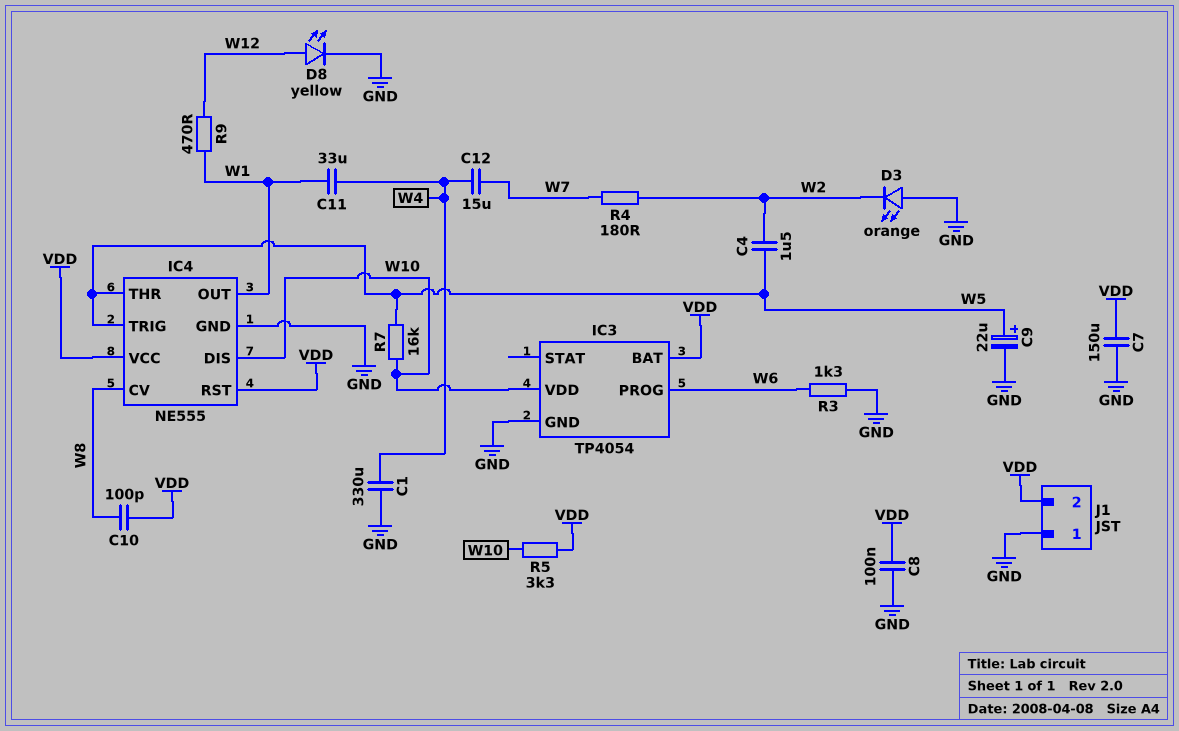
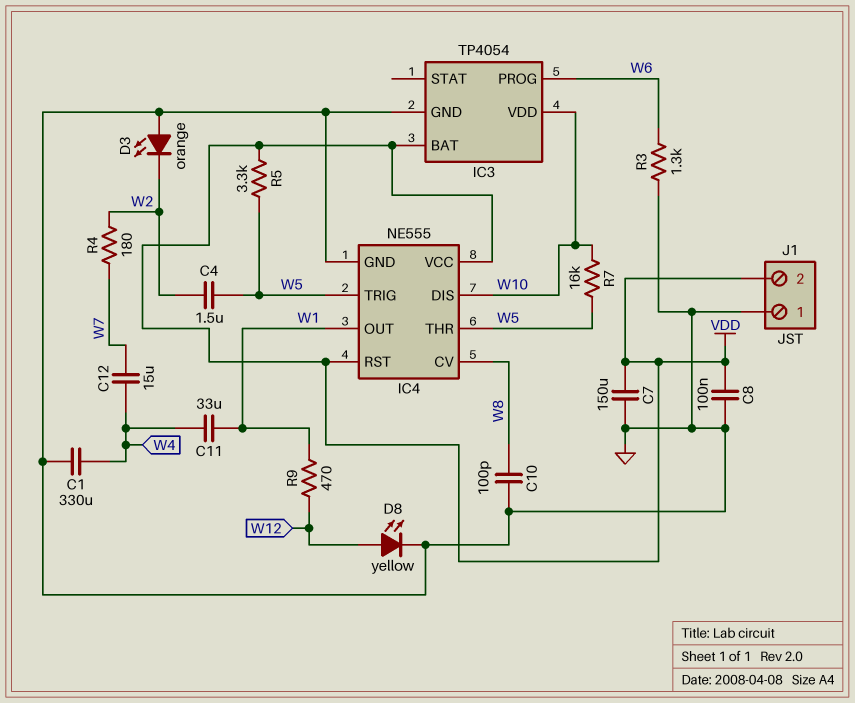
C9: 22uF (plus W5, minus GND) -> none
C10: 100pF (VDD, W8) -> 100pF (GND, W8)
R5: 3.3k (VDD, W10) -> 3.3k (VDD, W5)

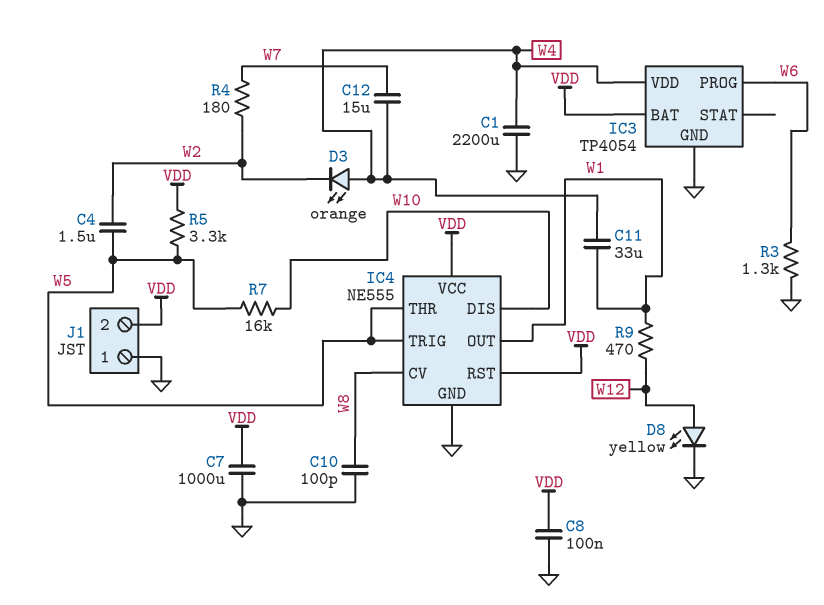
C1: 330uF (GND, W4) -> 2200uF (GND, W4)
C7: 150uF (GND, VDD) -> 1000uF (GND, VDD)
D3: LED orange (A GND, K W2) -> LED orange (A W4, K W2)
IC3 pin VDD: W10 -> W4

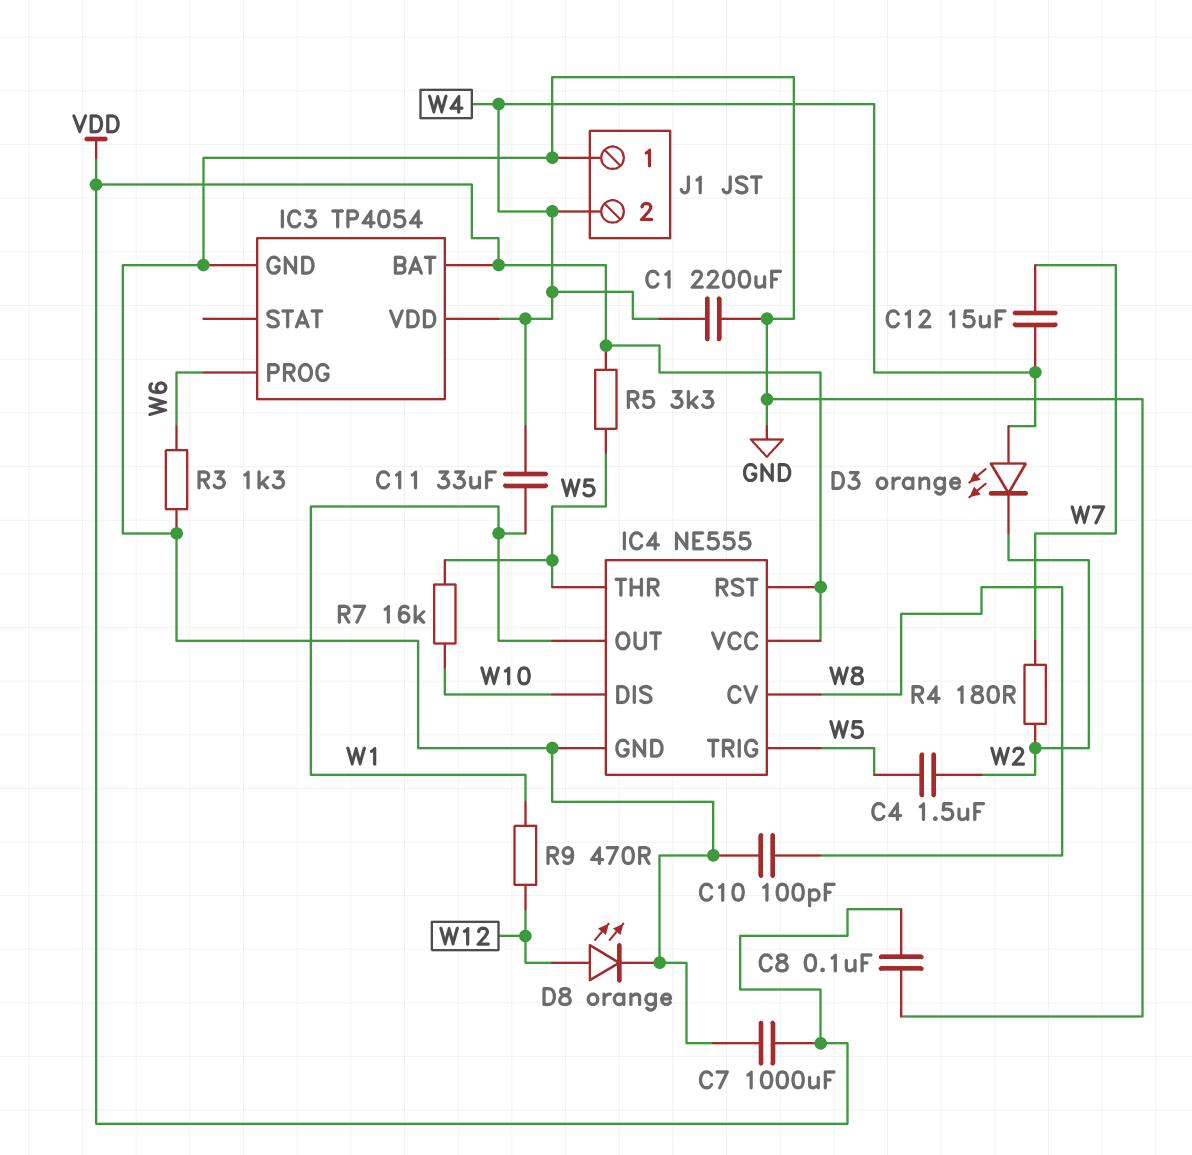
D8: LED yellow (A W12, K GND) -> LED orange (A W12, K GND)
J1 pin 2: VDD -> W4

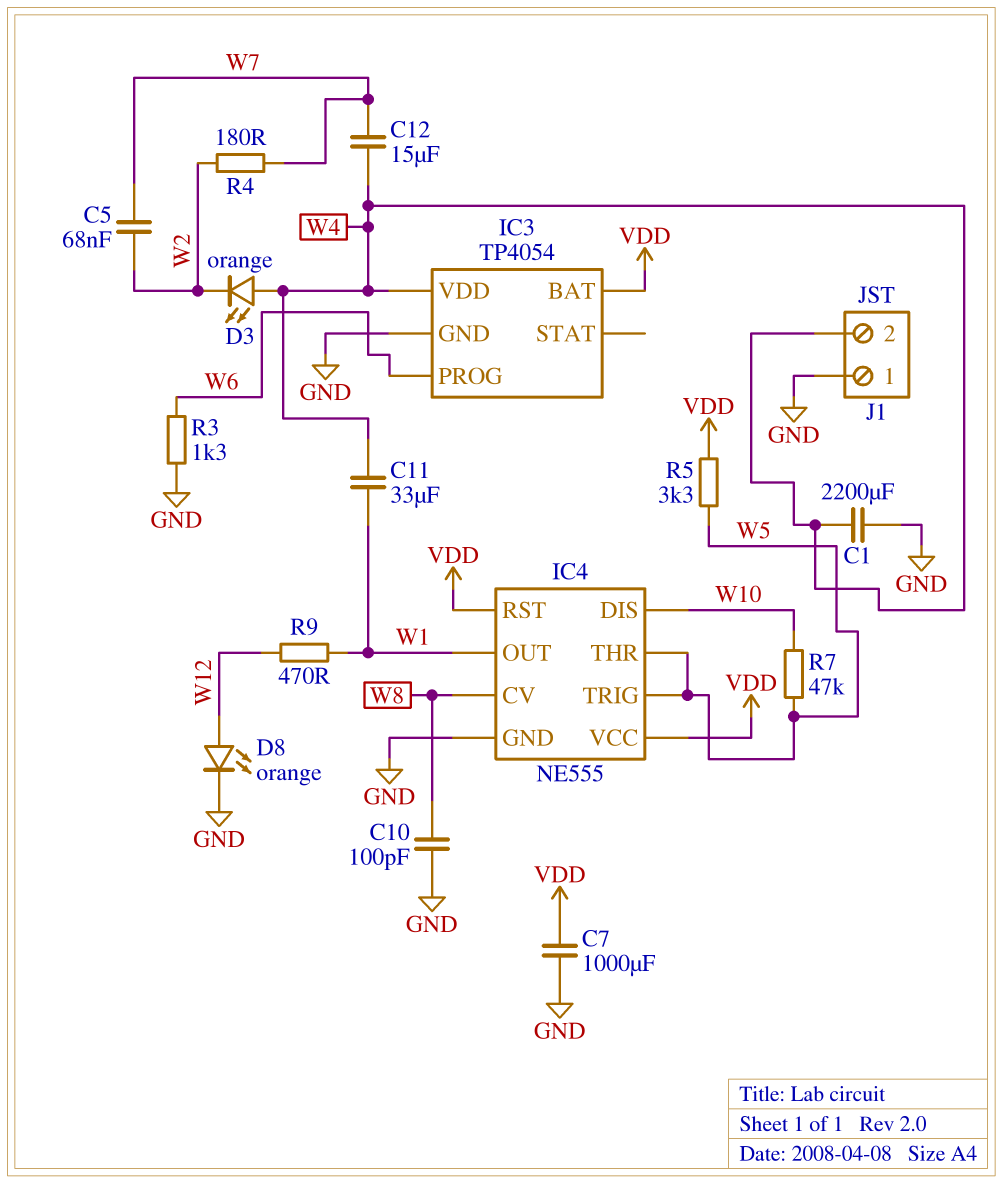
C4: 1.5uF (W2, W5) -> none
C5: none -> 68nF (W2, W7)
C8: 100nF (GND, VDD) -> none
R7: 16k (W5, W10) -> 47k (W5, W10)

